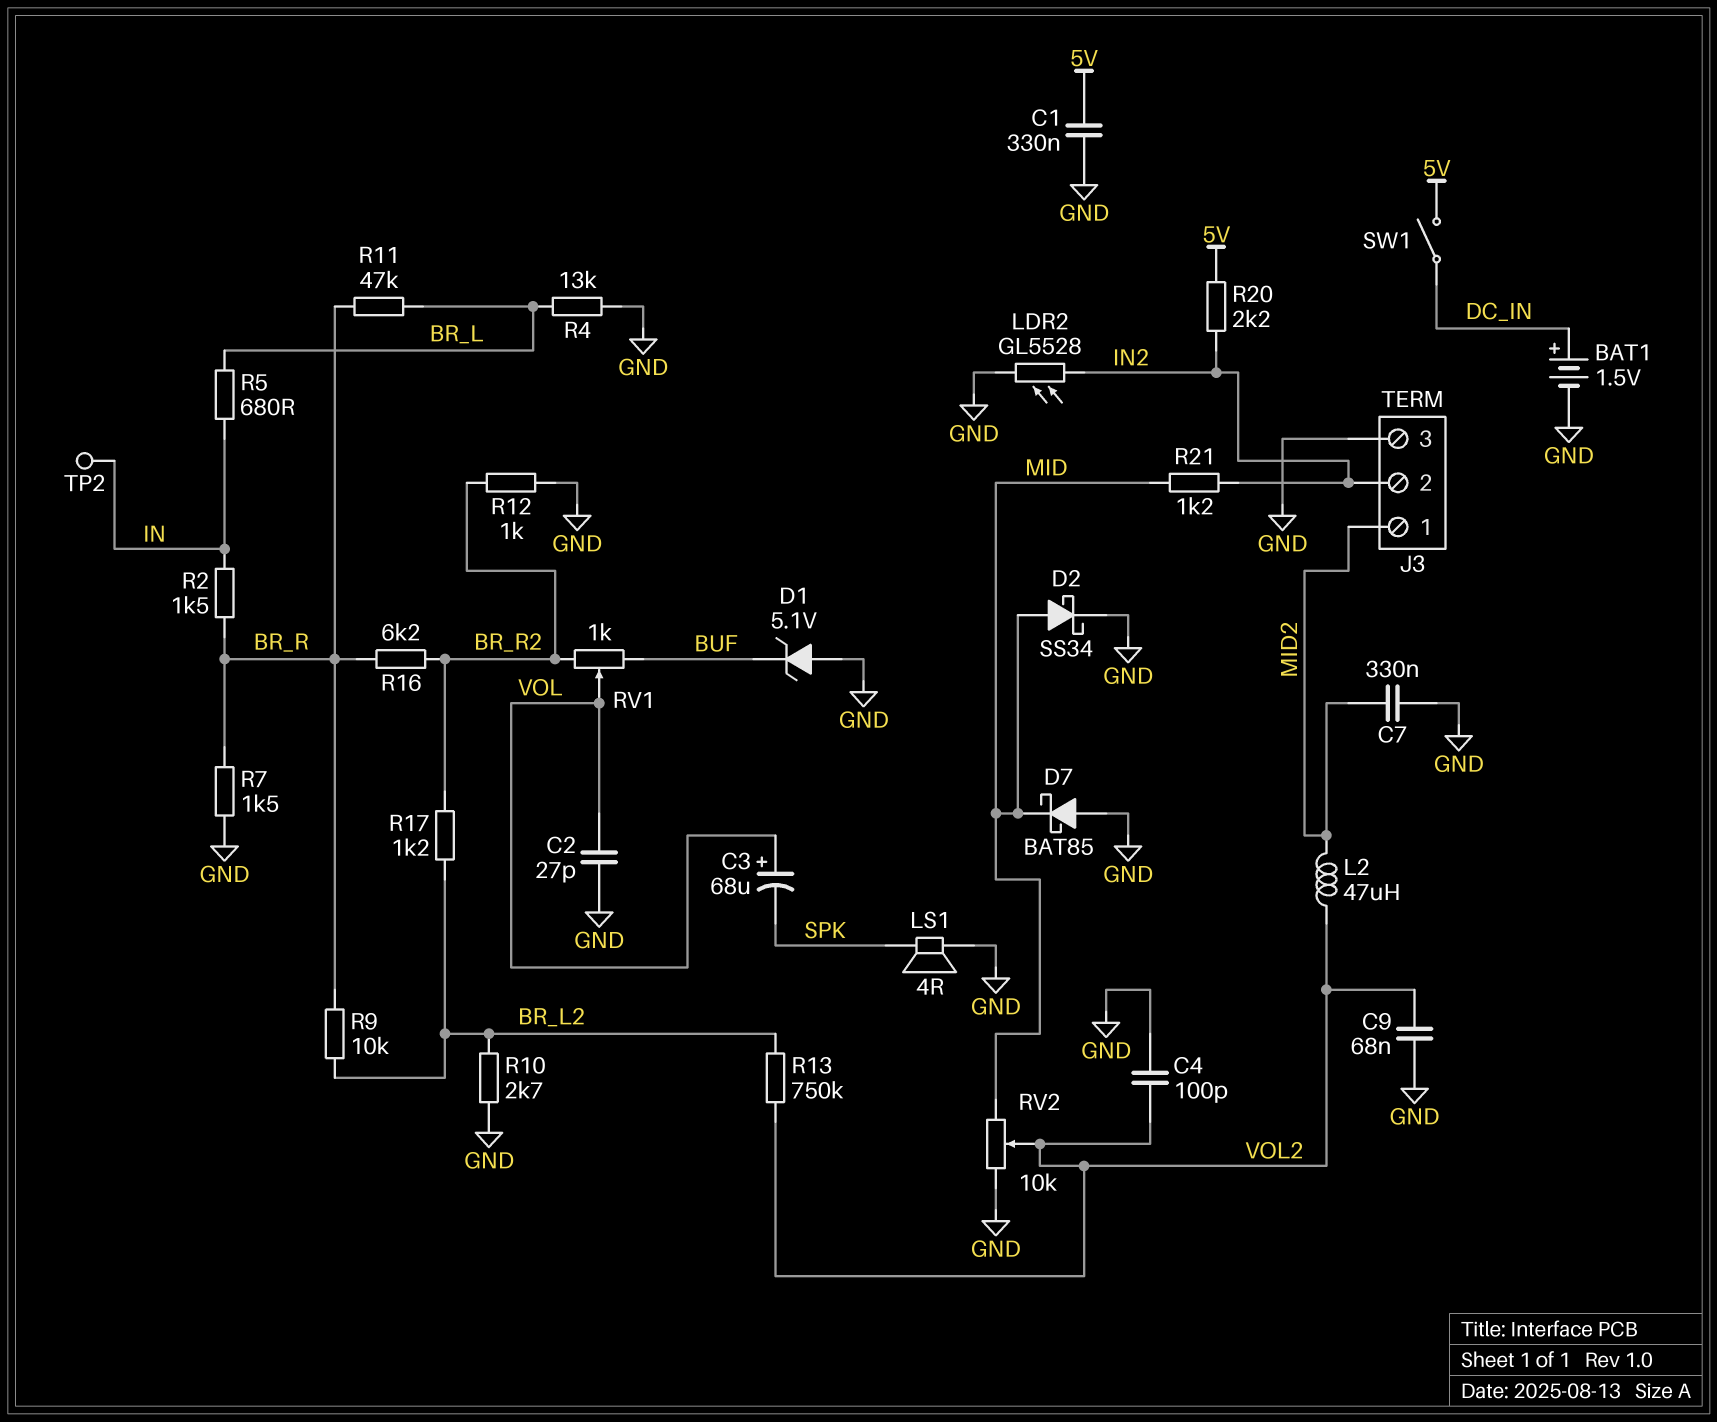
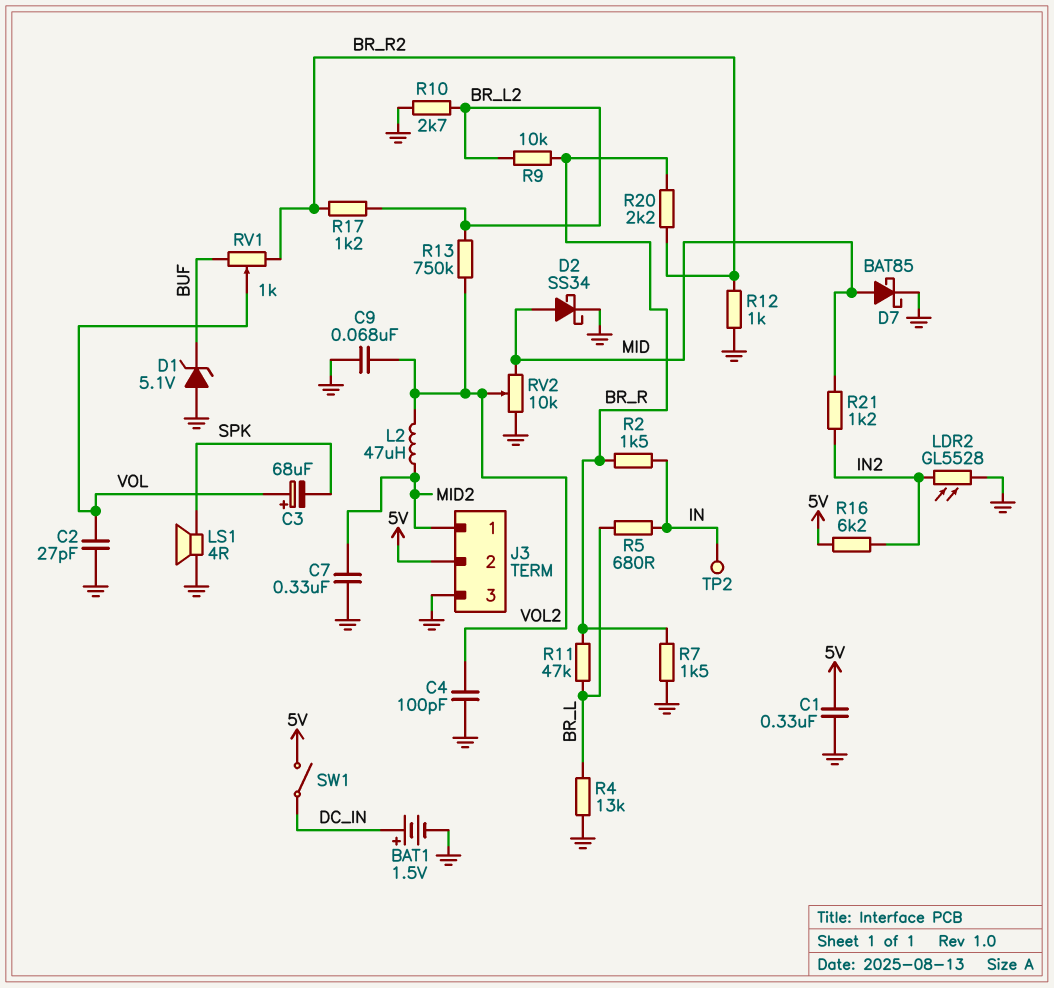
D7: schottky BAT85 (A GND, K MID) -> schottky BAT85 (A MID, K GND)
J3 pin 2: IN2 -> 5V
R16: 6.2k (BR_R, BR_R2) -> 6.2k (5V, IN2)
R20: 2.2k (5V, IN2) -> 2.2k (BR_R, BR_R2)

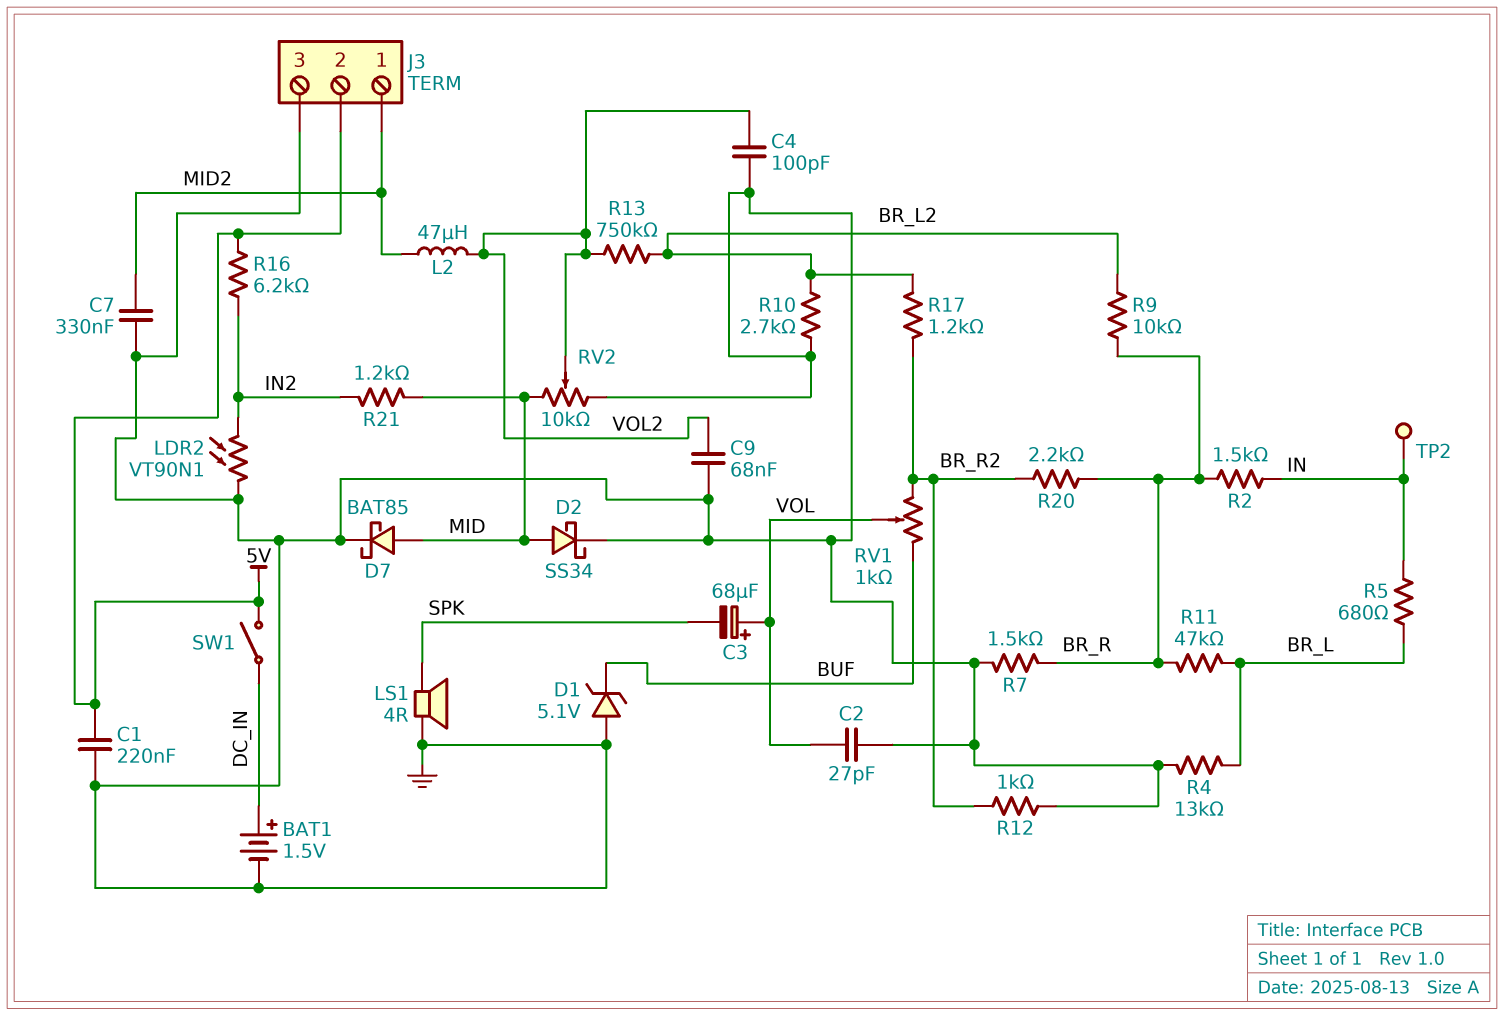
C1: 330nF (5V, GND) -> 220nF (5V, GND)
LDR2: GL5528 (GND, IN2) -> VT90N1 (GND, IN2)

